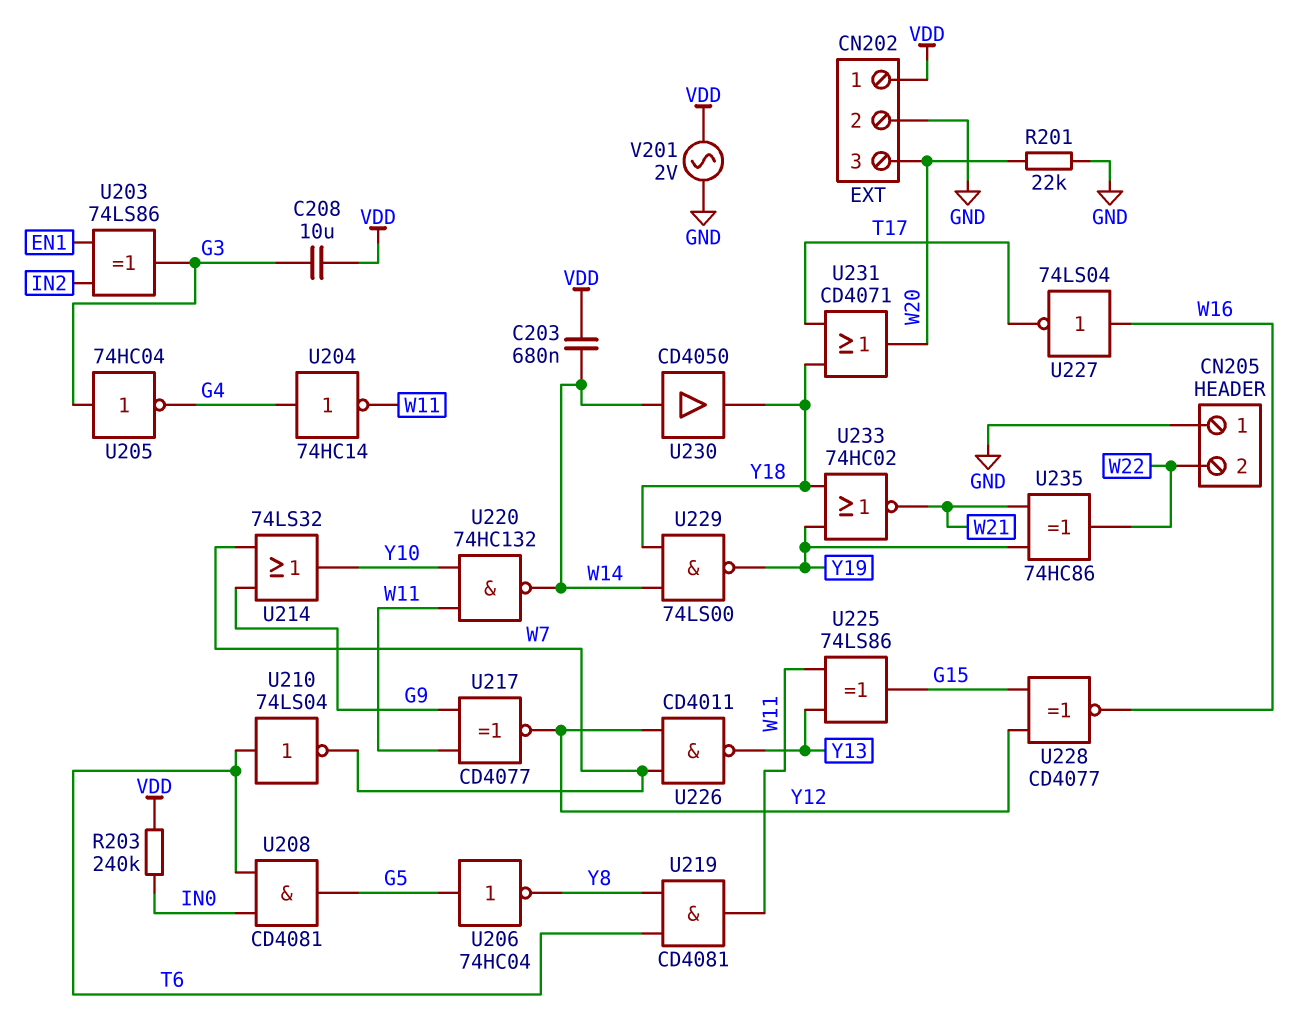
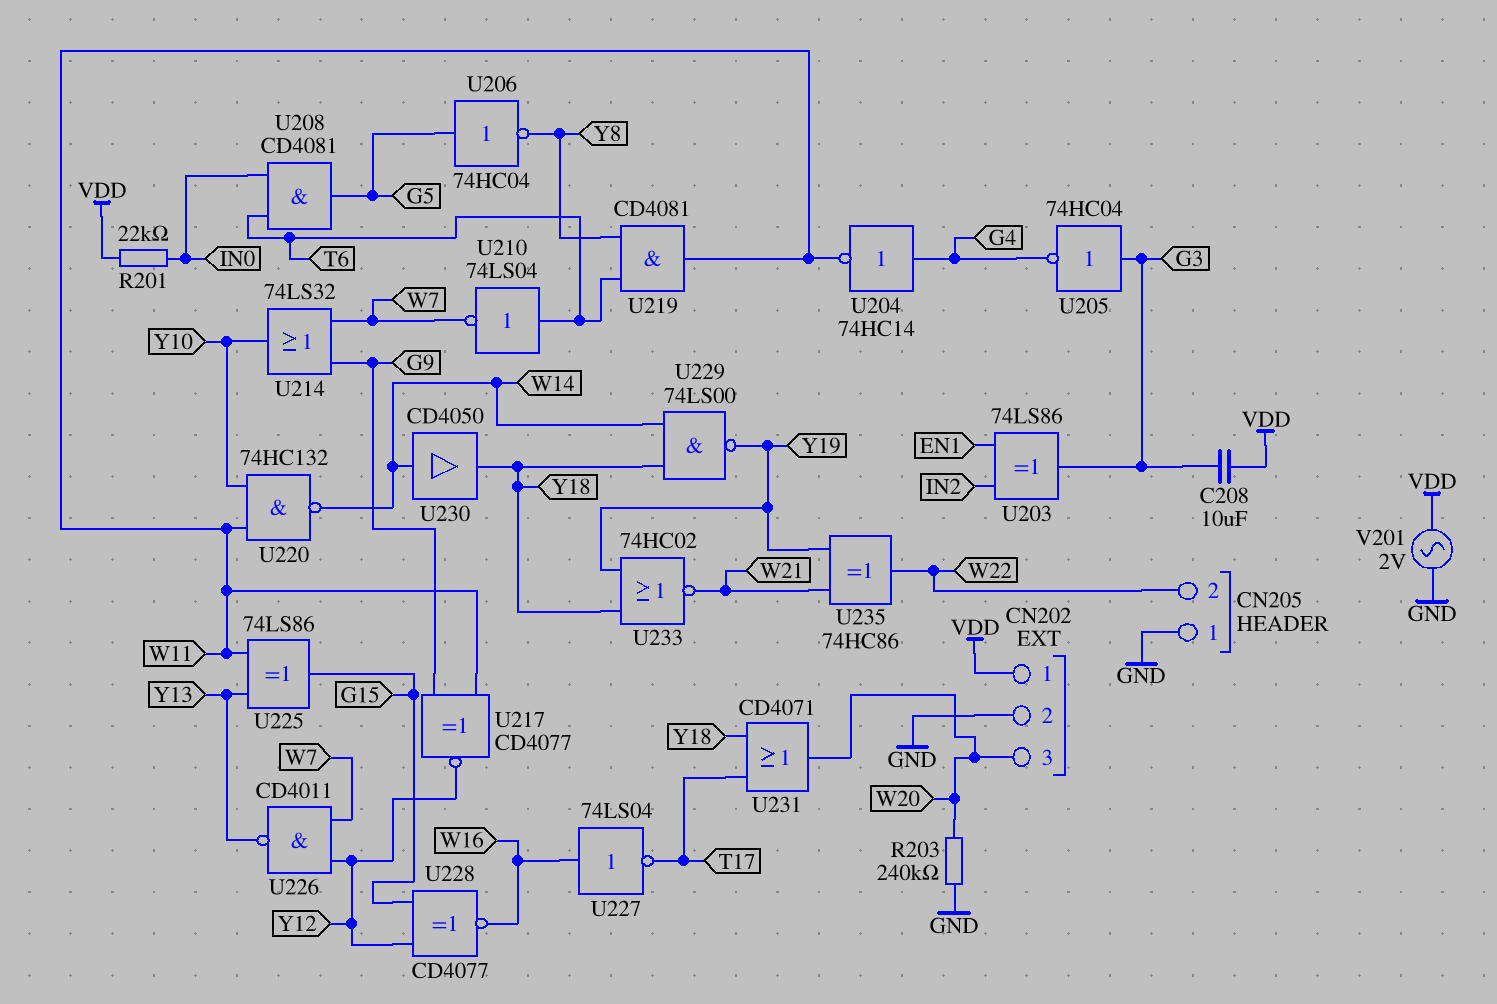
C203: 680nF (VDD, W14) -> none
R201: 22k (GND, W20) -> 22k (IN0, VDD)
R203: 240k (IN0, VDD) -> 240k (GND, W20)

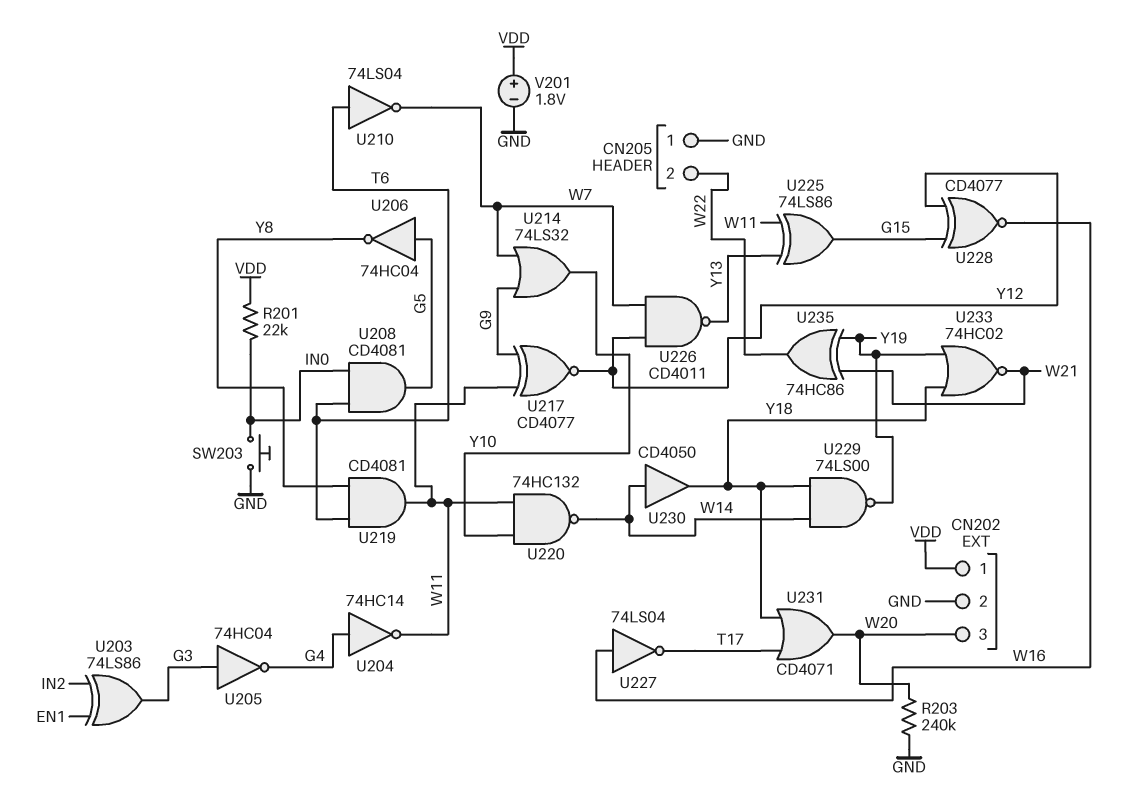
C208: 10uF (G3, VDD) -> none
SW203: none -> button (GND, IN0)
V201: AC 2V (GND, VDD) -> 1.8V (plus VDD, minus GND)

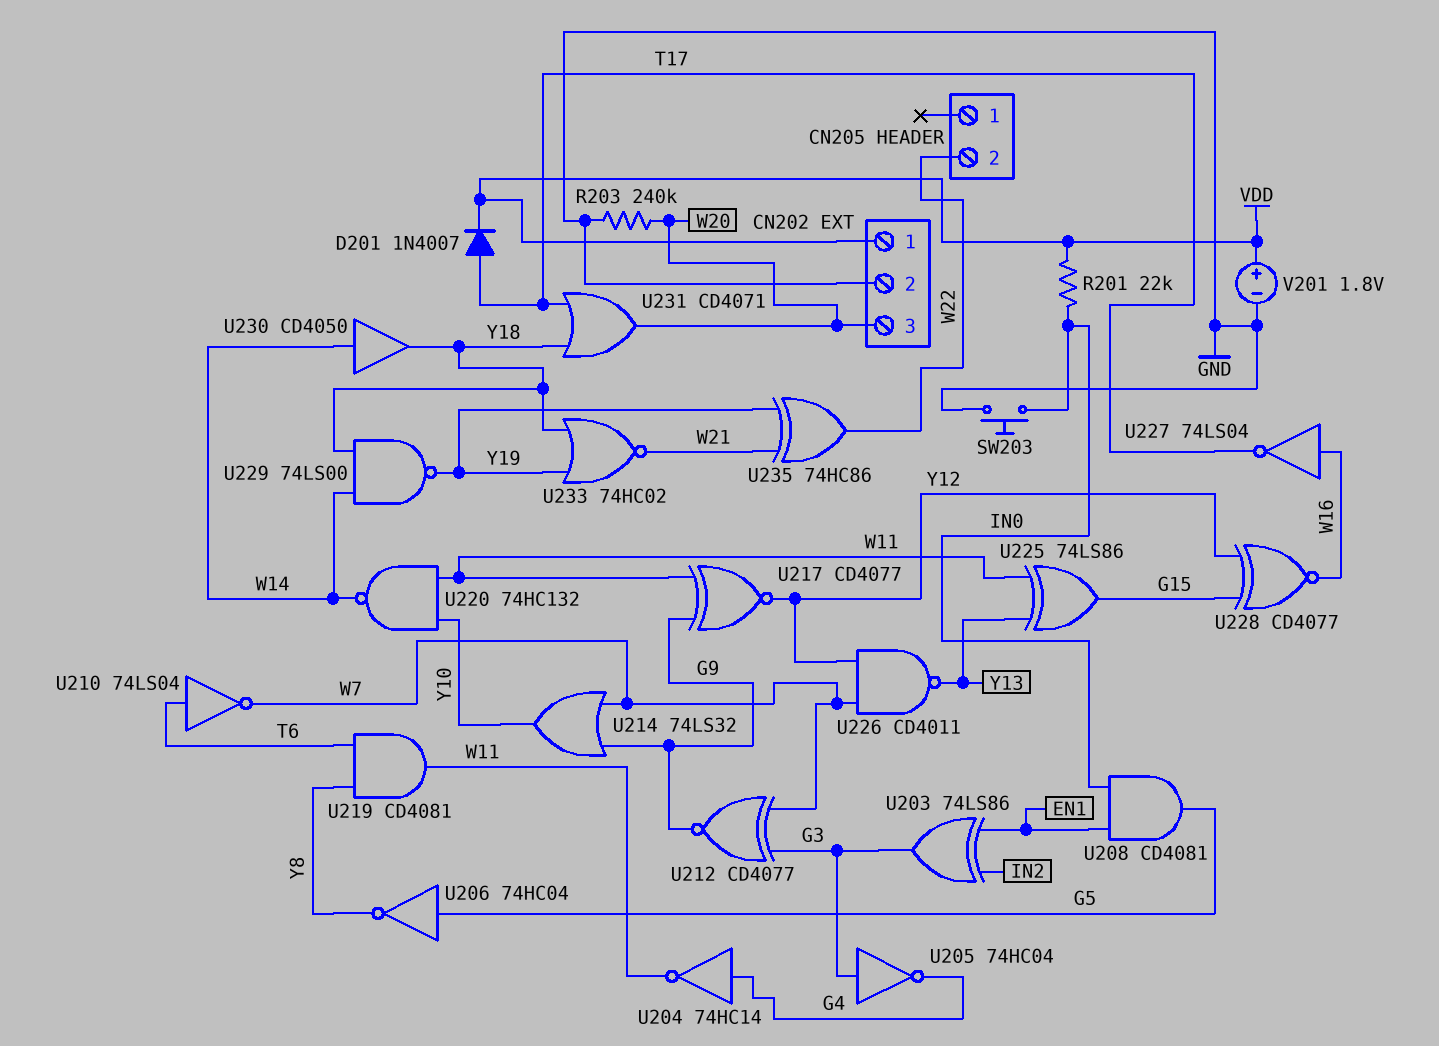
CN205 pin 1: GND -> none
D201: none -> diode 1N4007 (A T17, K VDD)
U208: AND CD4081 (in IN0, in T6, out G5) -> AND CD4081 (in EN1, in IN0, out G5)
U212: none -> XNOR CD4077 (in G3, in W7, out G9)

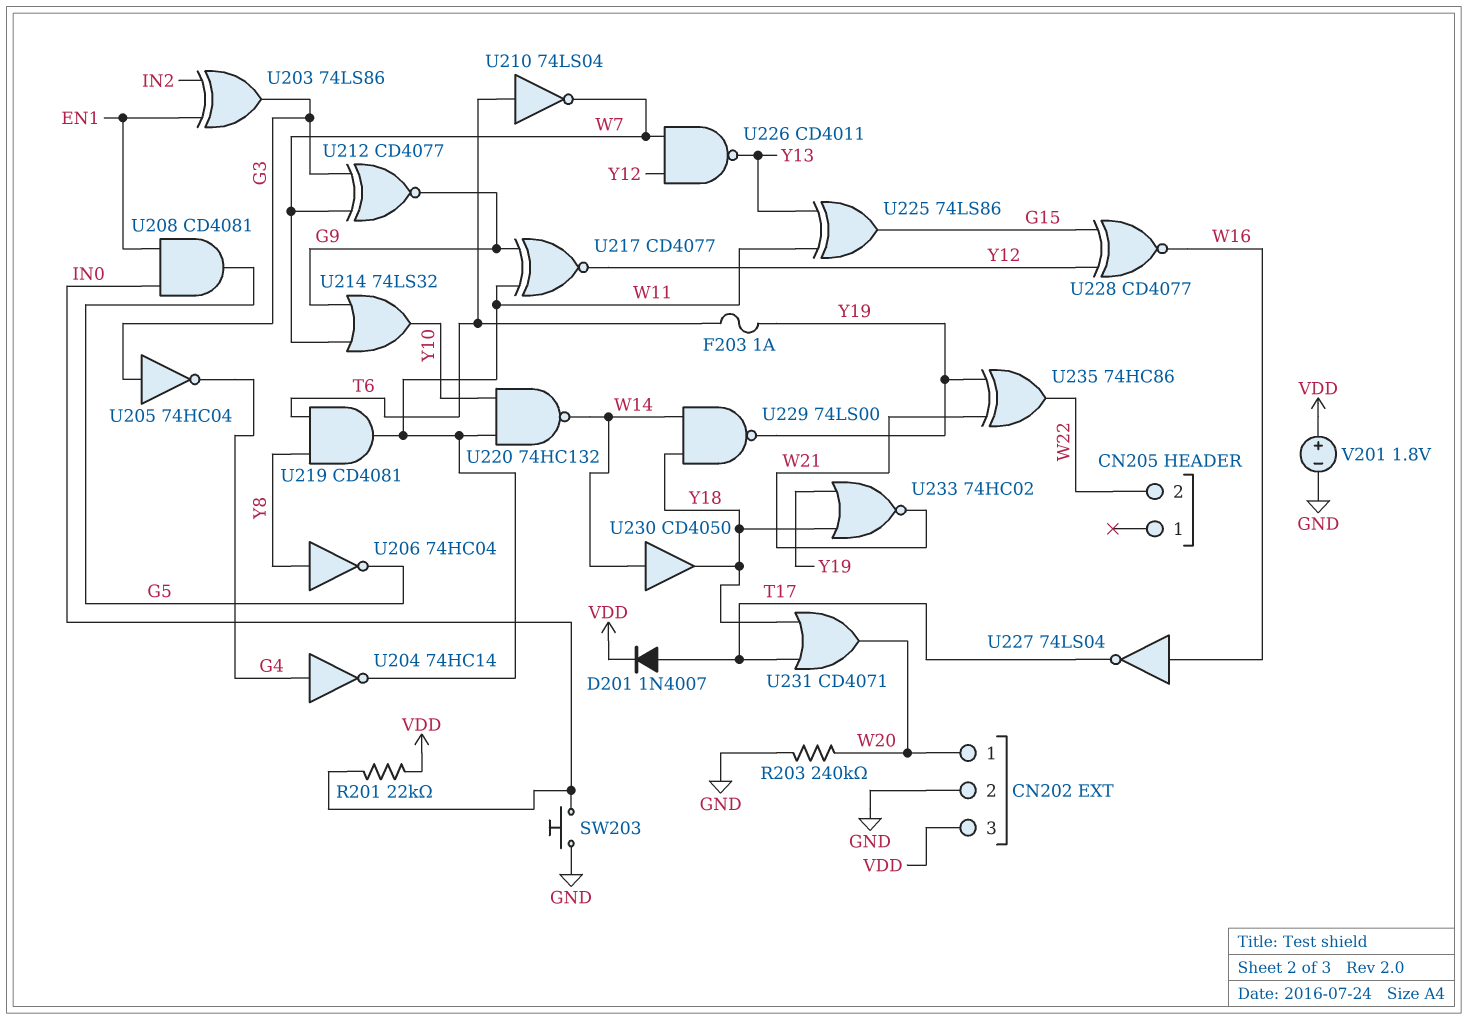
CN202 pin 1: VDD -> W20
CN202 pin 3: W20 -> VDD
F203: none -> 1A (T6, Y19)
U206: NOT 74HC04 (in G5, out Y8) -> NOT 74HC04 (in Y8, out G5)

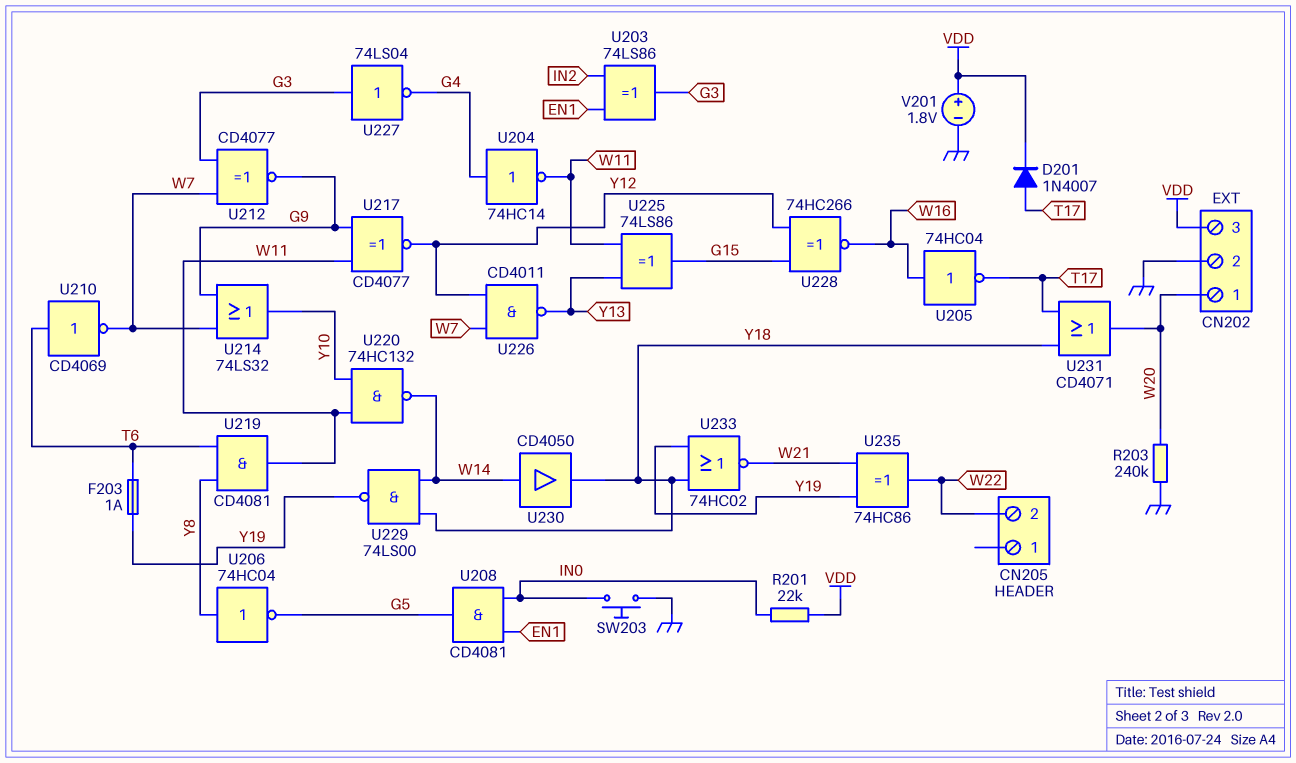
U205: NOT 74HC04 (in G3, out G4) -> NOT 74HC04 (in W16, out T17)
U210: NOT 74LS04 (in T6, out W7) -> NOT CD4069 (in T6, out W7)
U227: NOT 74LS04 (in W16, out T17) -> NOT 74LS04 (in G3, out G4)
U228: XNOR CD4077 (in G15, in Y12, out W16) -> XNOR 74HC266 (in G15, in Y12, out W16)

